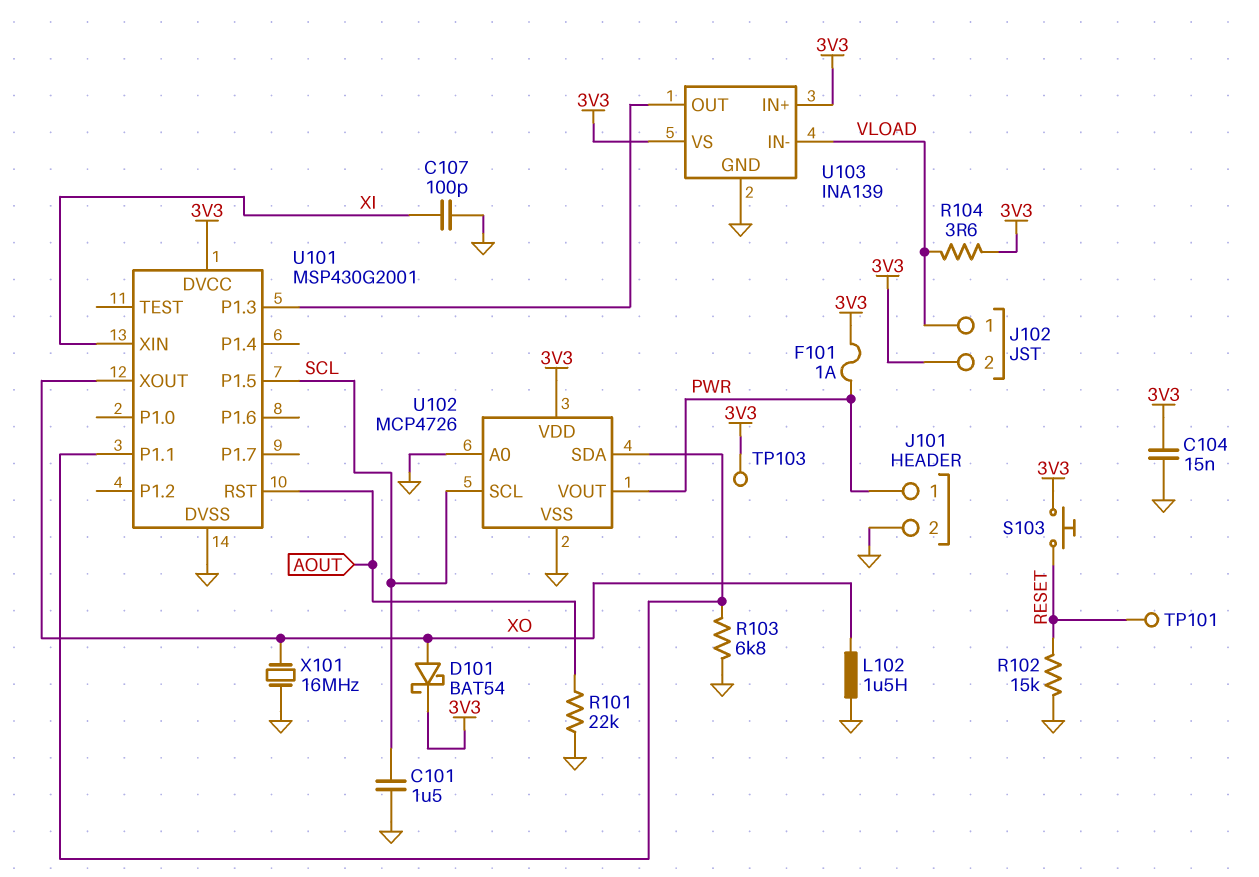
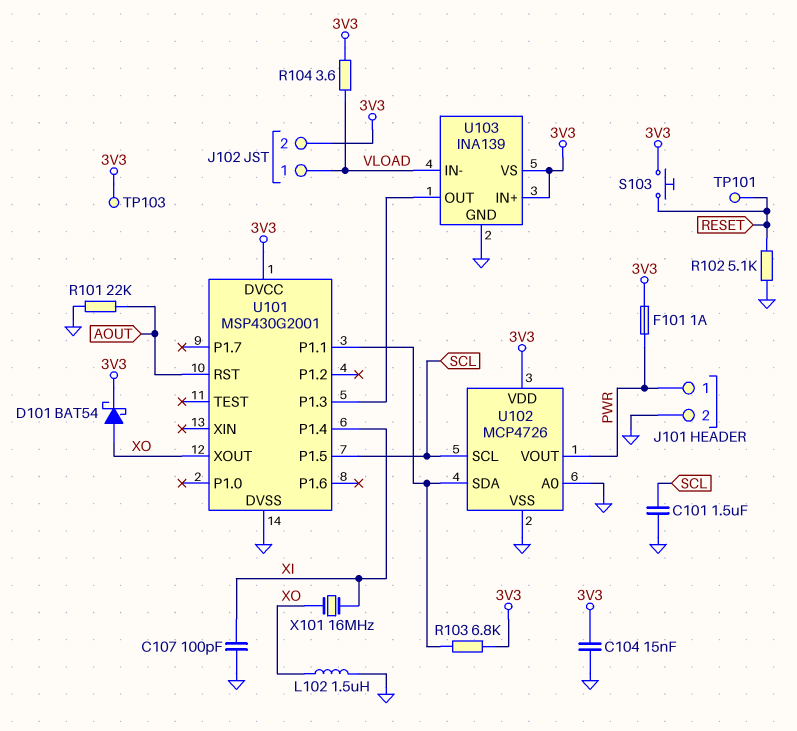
R102: 15k (GND, RESET) -> 5.1k (GND, RESET)
R103: 6.8k (GND, U101/P1.1) -> 6.8k (3V3, U101/P1.1)
U101 pin P1.4: none -> XI
U101 pin XIN: XI -> none
X101: 16MHz (GND, XO) -> 16MHz (XI, XO)

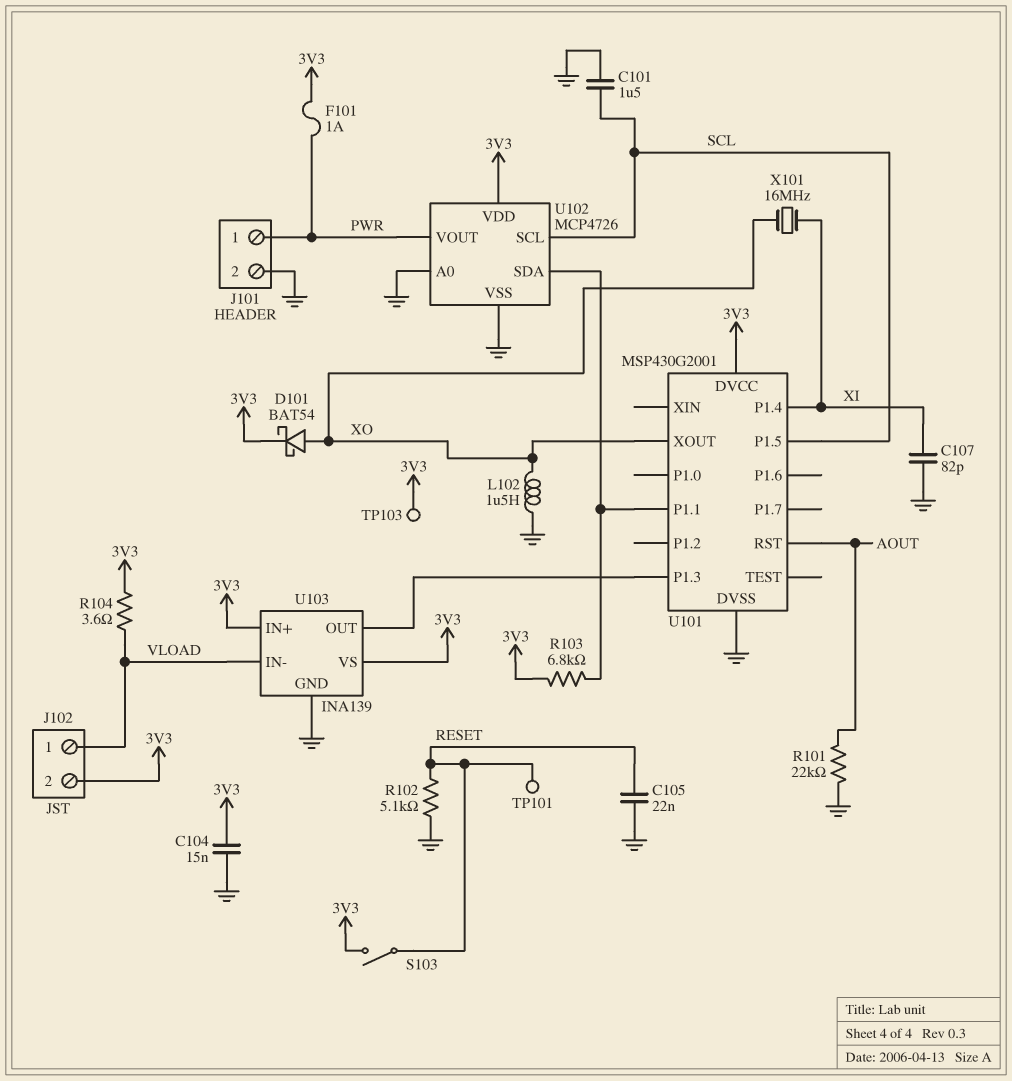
C105: none -> 22nF (GND, RESET)
C107: 100pF (GND, XI) -> 82pF (GND, XI)
S103: button (3V3, RESET) -> switch (3V3, RESET)

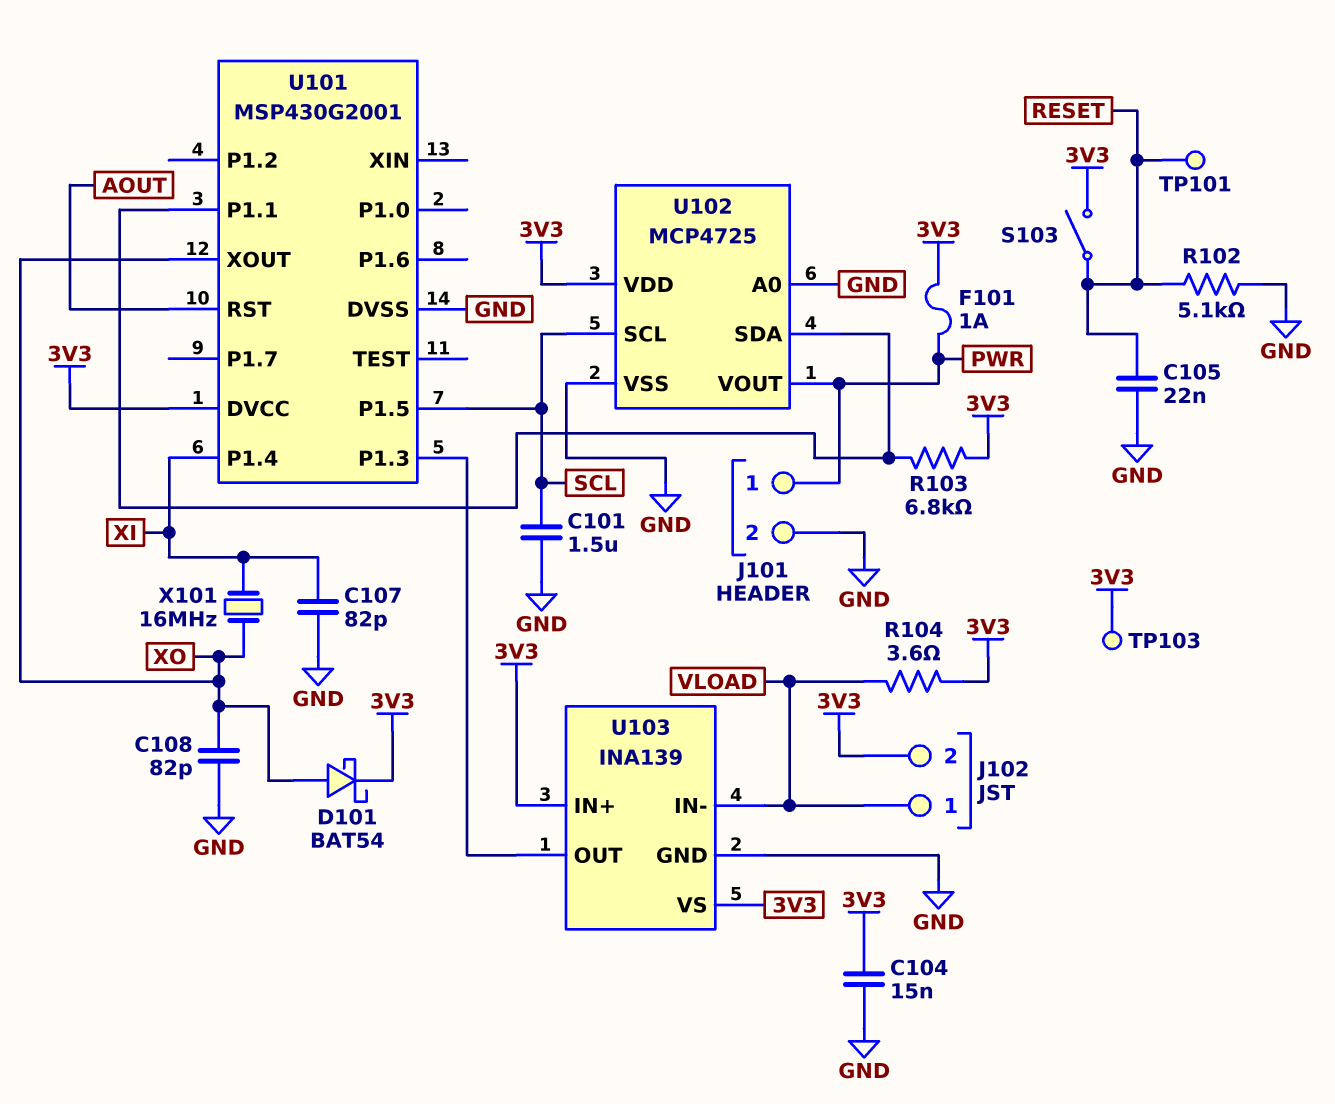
C108: none -> 82pF (GND, XO)
L102: 1.5uH (GND, XO) -> none
R101: 22k (AOUT, GND) -> none
U102: MCP4726 -> MCP4725

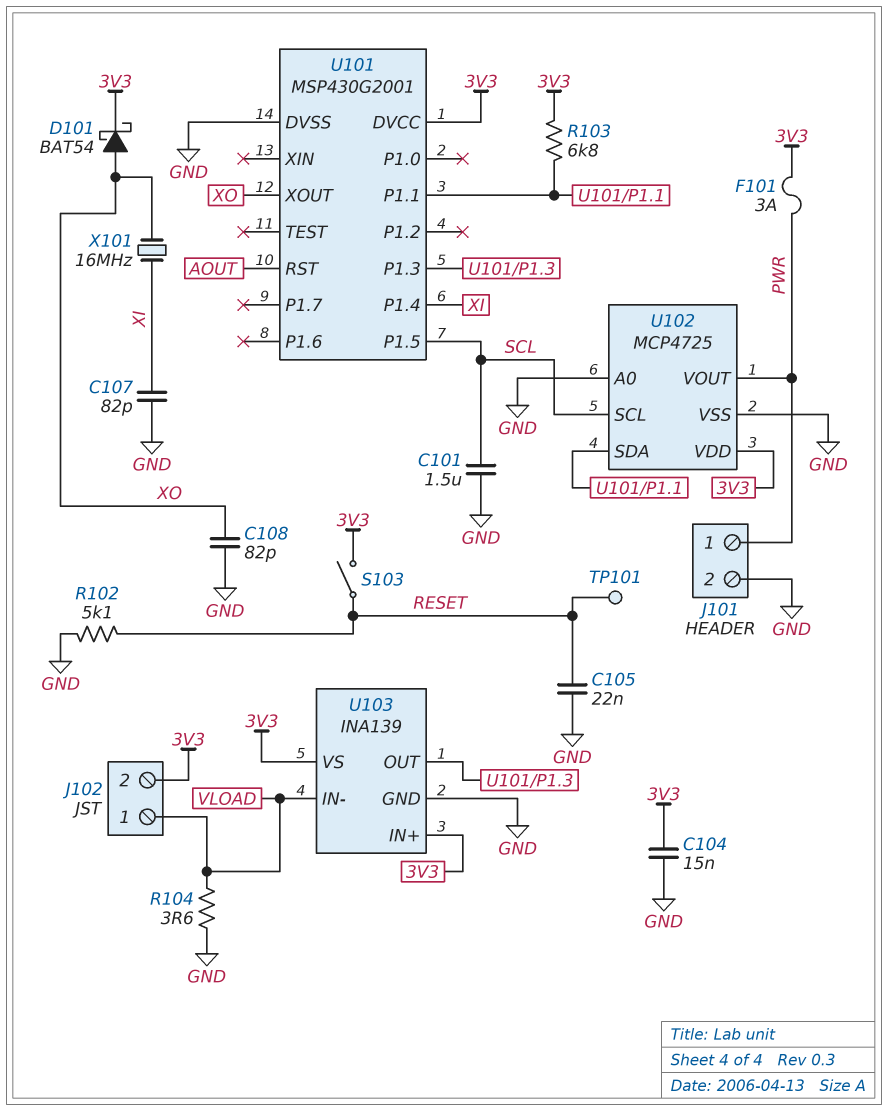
F101: 1A (3V3, PWR) -> 3A (3V3, PWR)
R104: 3.6 (3V3, VLOAD) -> 3.6 (GND, VLOAD)
TP103: test point (3V3) -> none

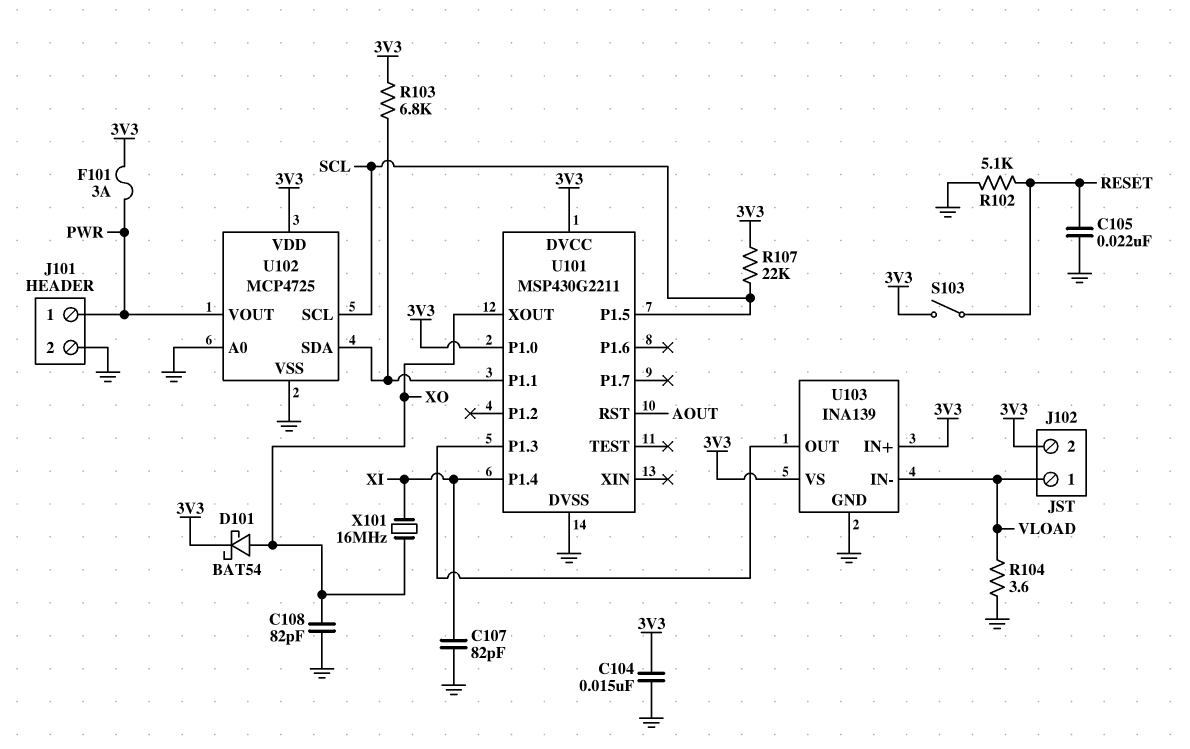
C101: 1.5uF (GND, SCL) -> none
R107: none -> 22k (3V3, SCL)
TP101: test point (RESET) -> none
U101: MSP430G2001 -> MSP430G2211
U101 pin P1.0: none -> 3V3

